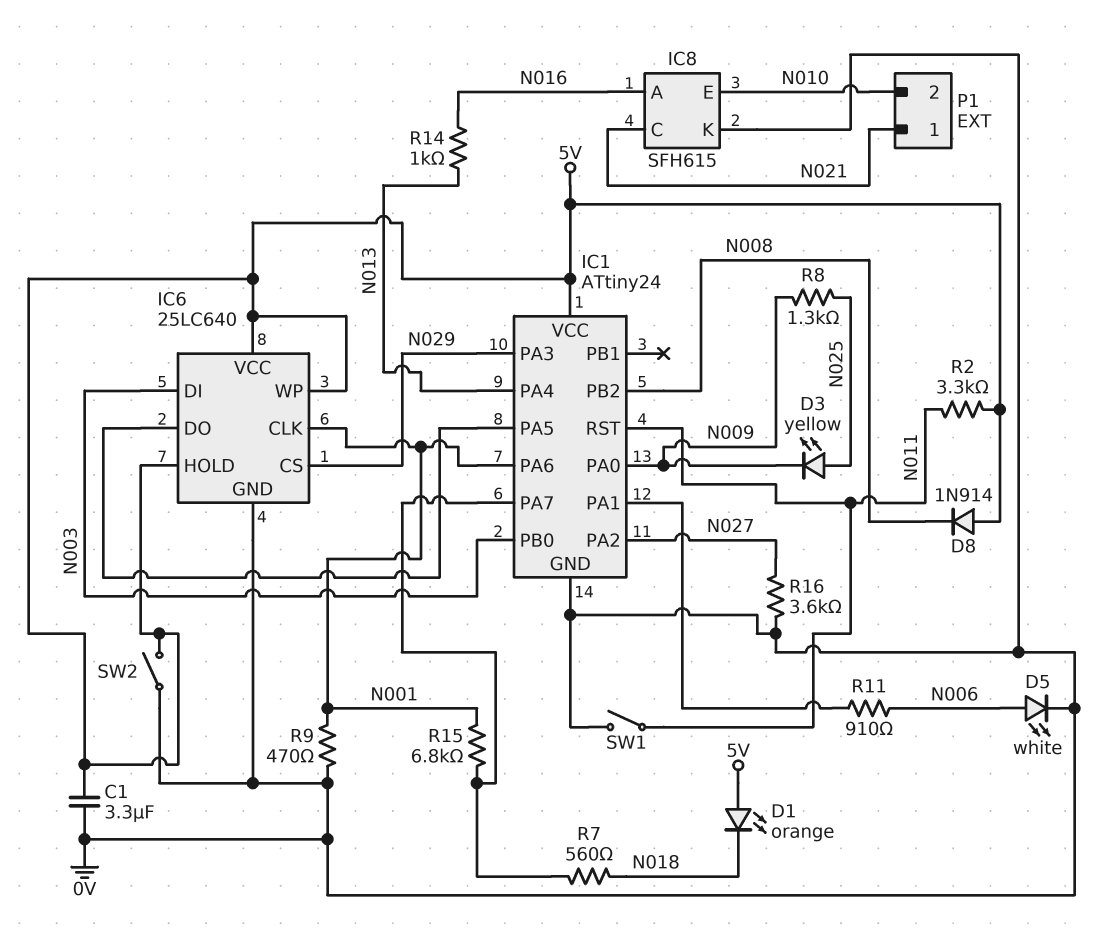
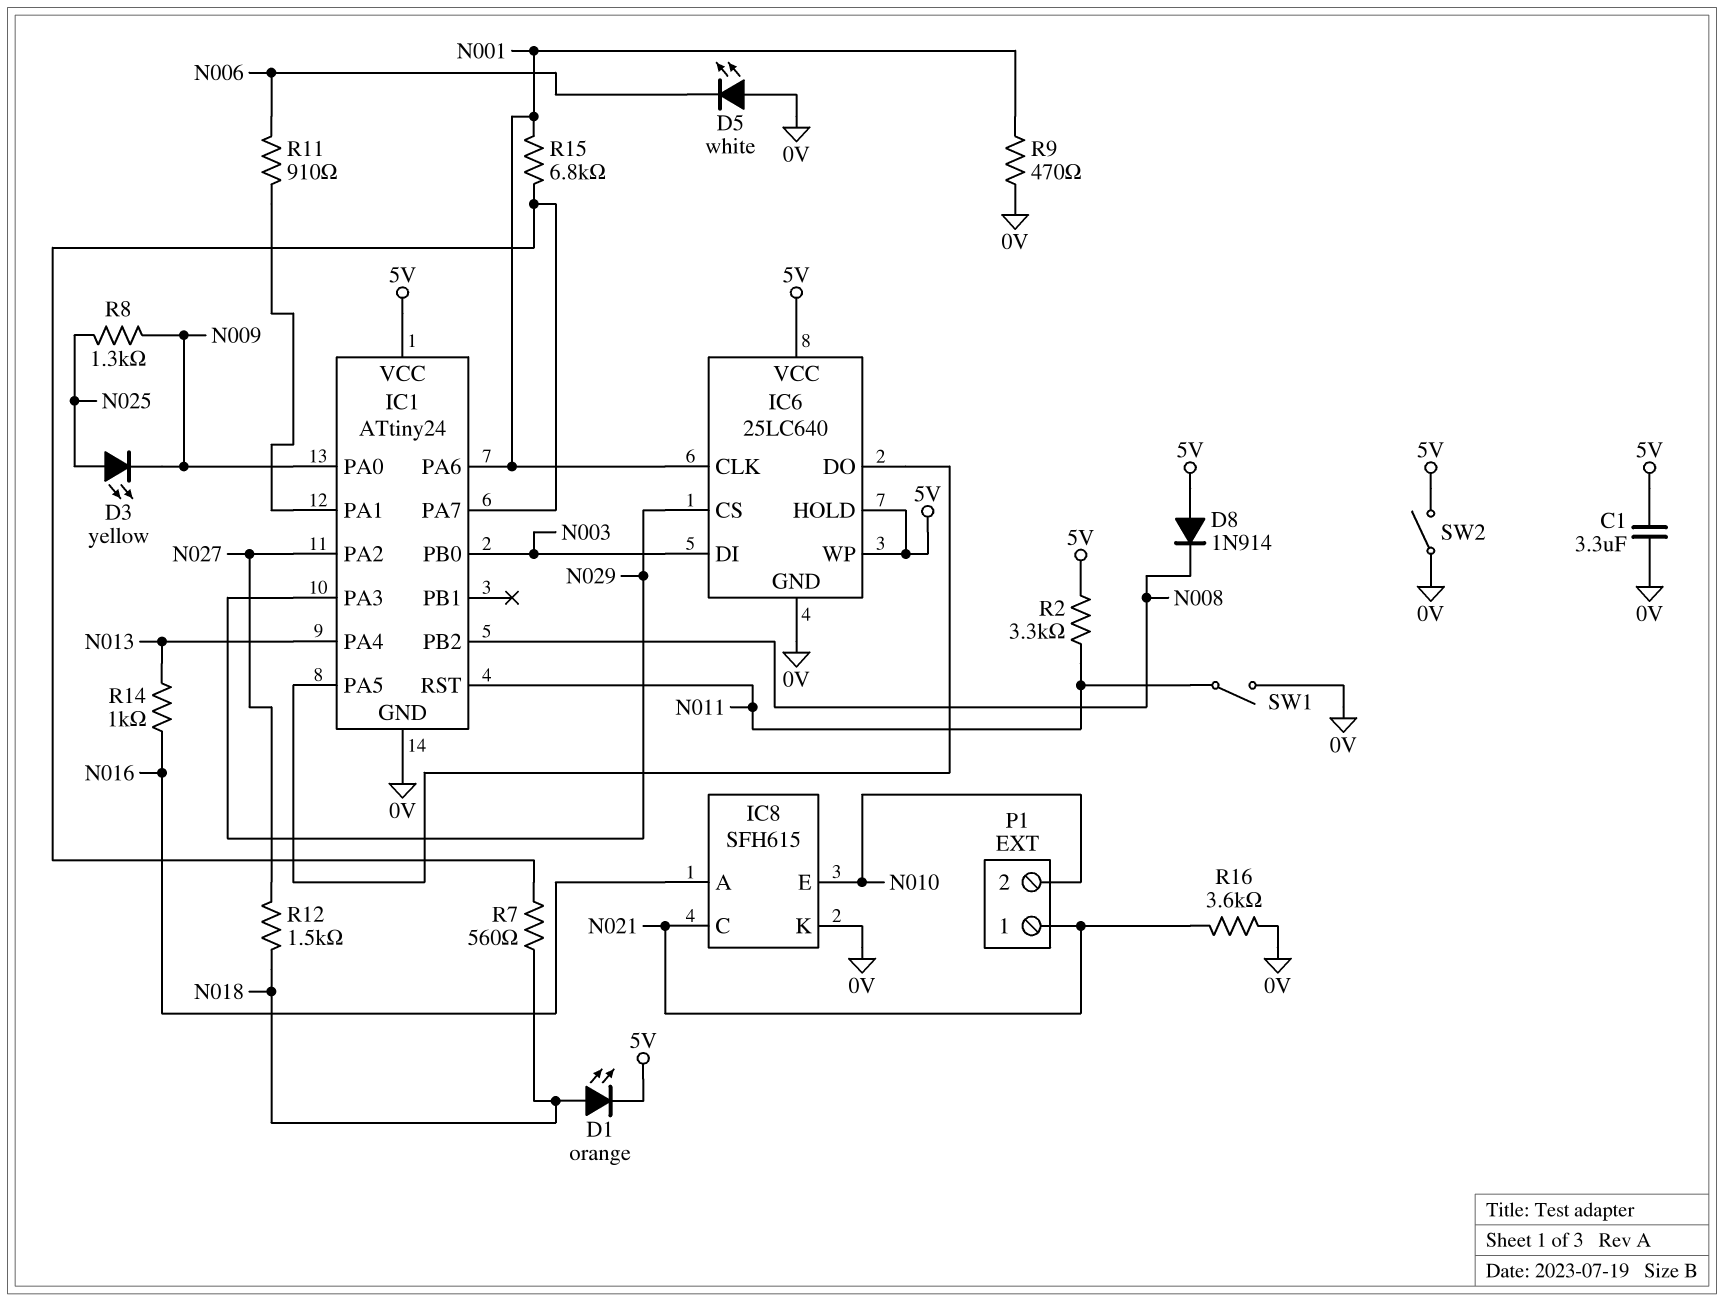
D1: LED orange (A 5V, K N018) -> LED orange (A N018, K 5V)
D5: LED white (A N006, K 0V) -> LED white (A 0V, K N006)
R12: none -> 1.5k (N018, N027)
R16: 3.6k (0V, N027) -> 3.6k (0V, N021)

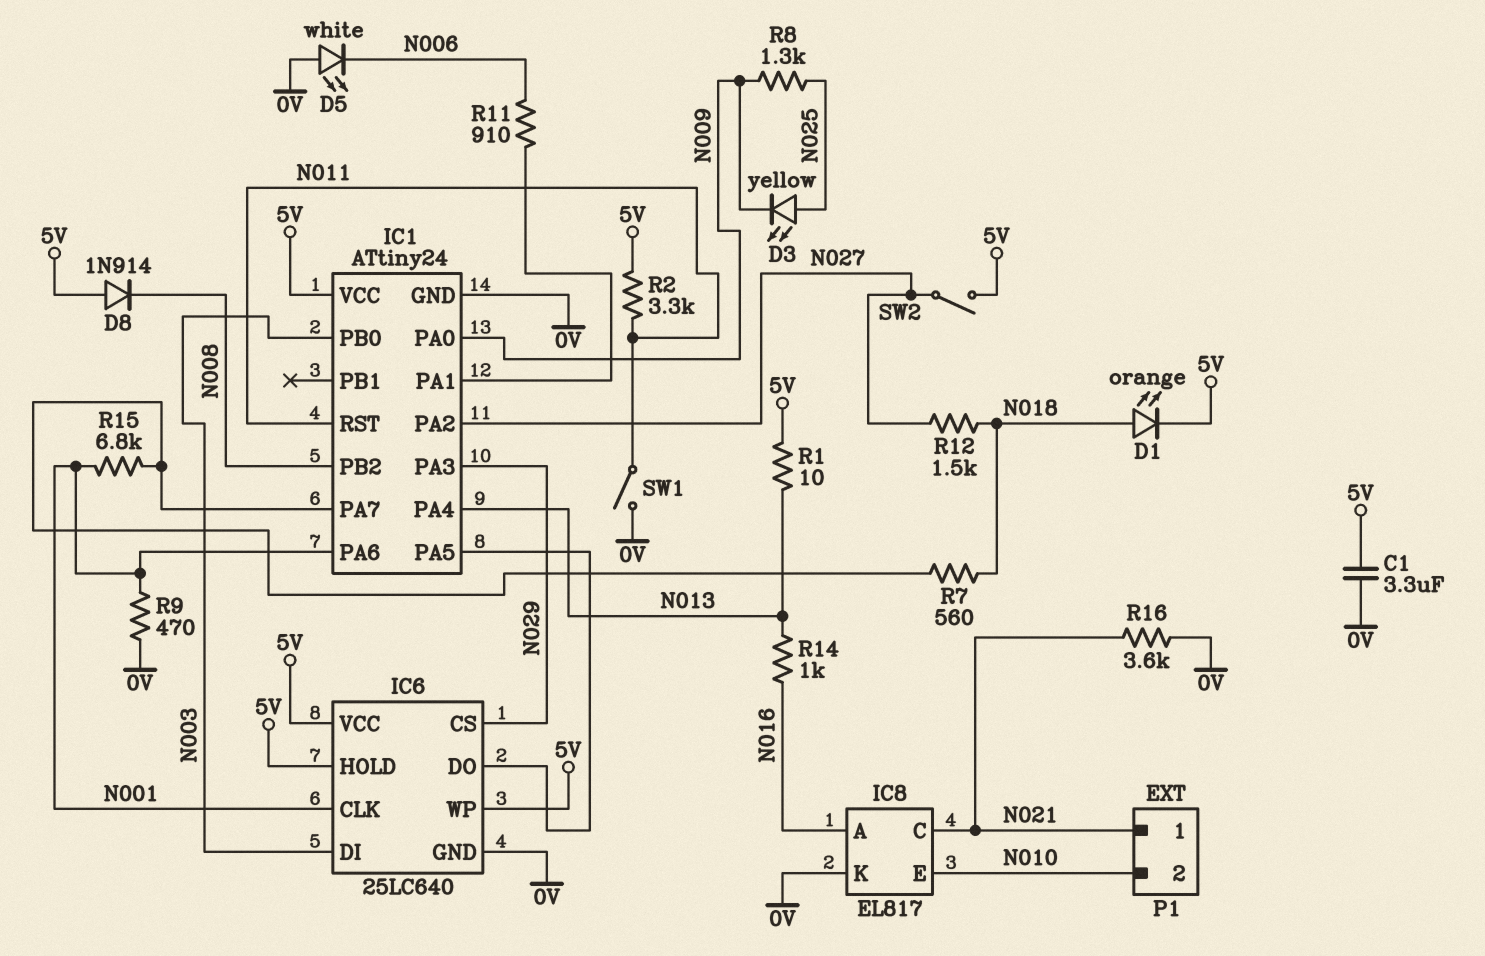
IC8: SFH615 -> EL817
R1: none -> 10 (5V, N013)
SW2: switch (0V, 5V) -> switch (5V, N027)

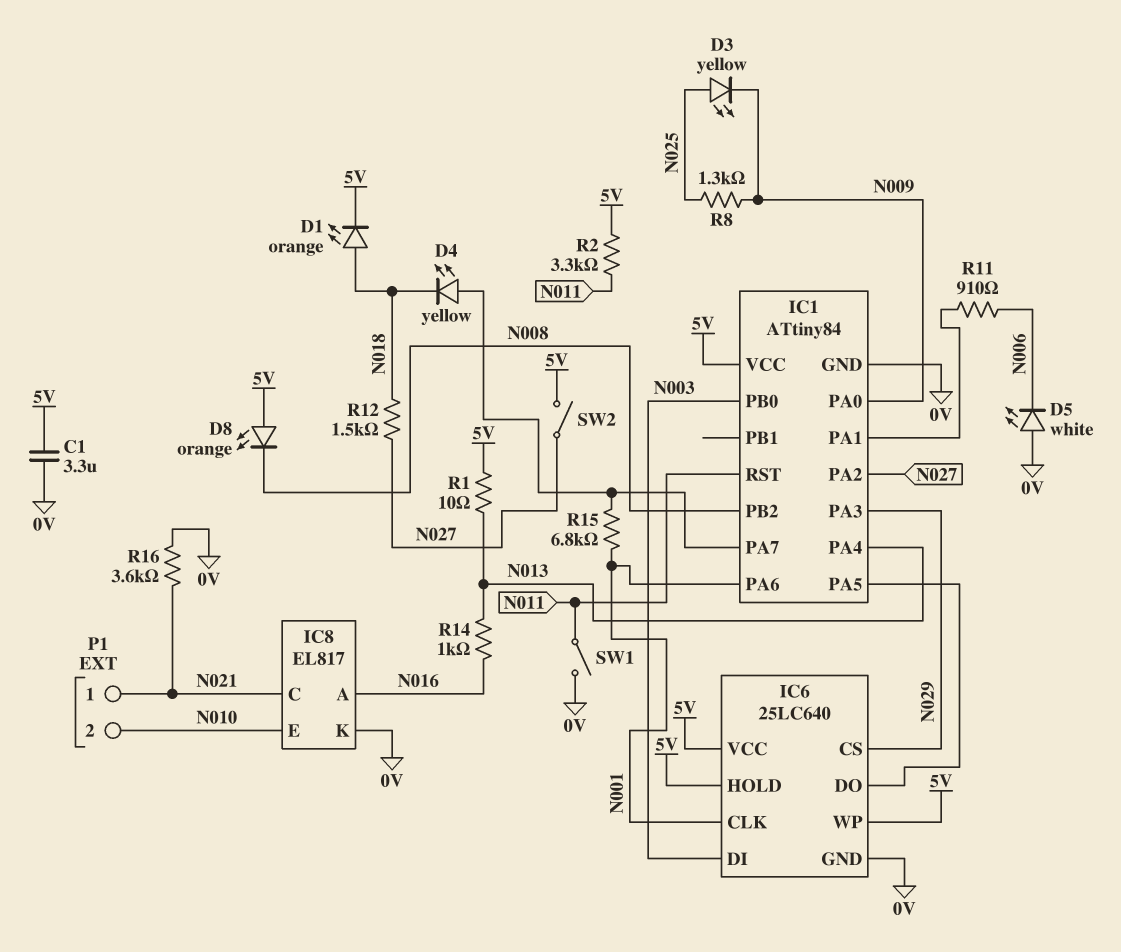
D4: none -> LED yellow (A IC1/PA7, K N018)
D8: diode 1N914 (A 5V, K N008) -> LED orange (A 5V, K N008)
IC1: ATtiny24 -> ATtiny84
R7: 560 (IC1/PA7, N018) -> none
R9: 470 (0V, N001) -> none

